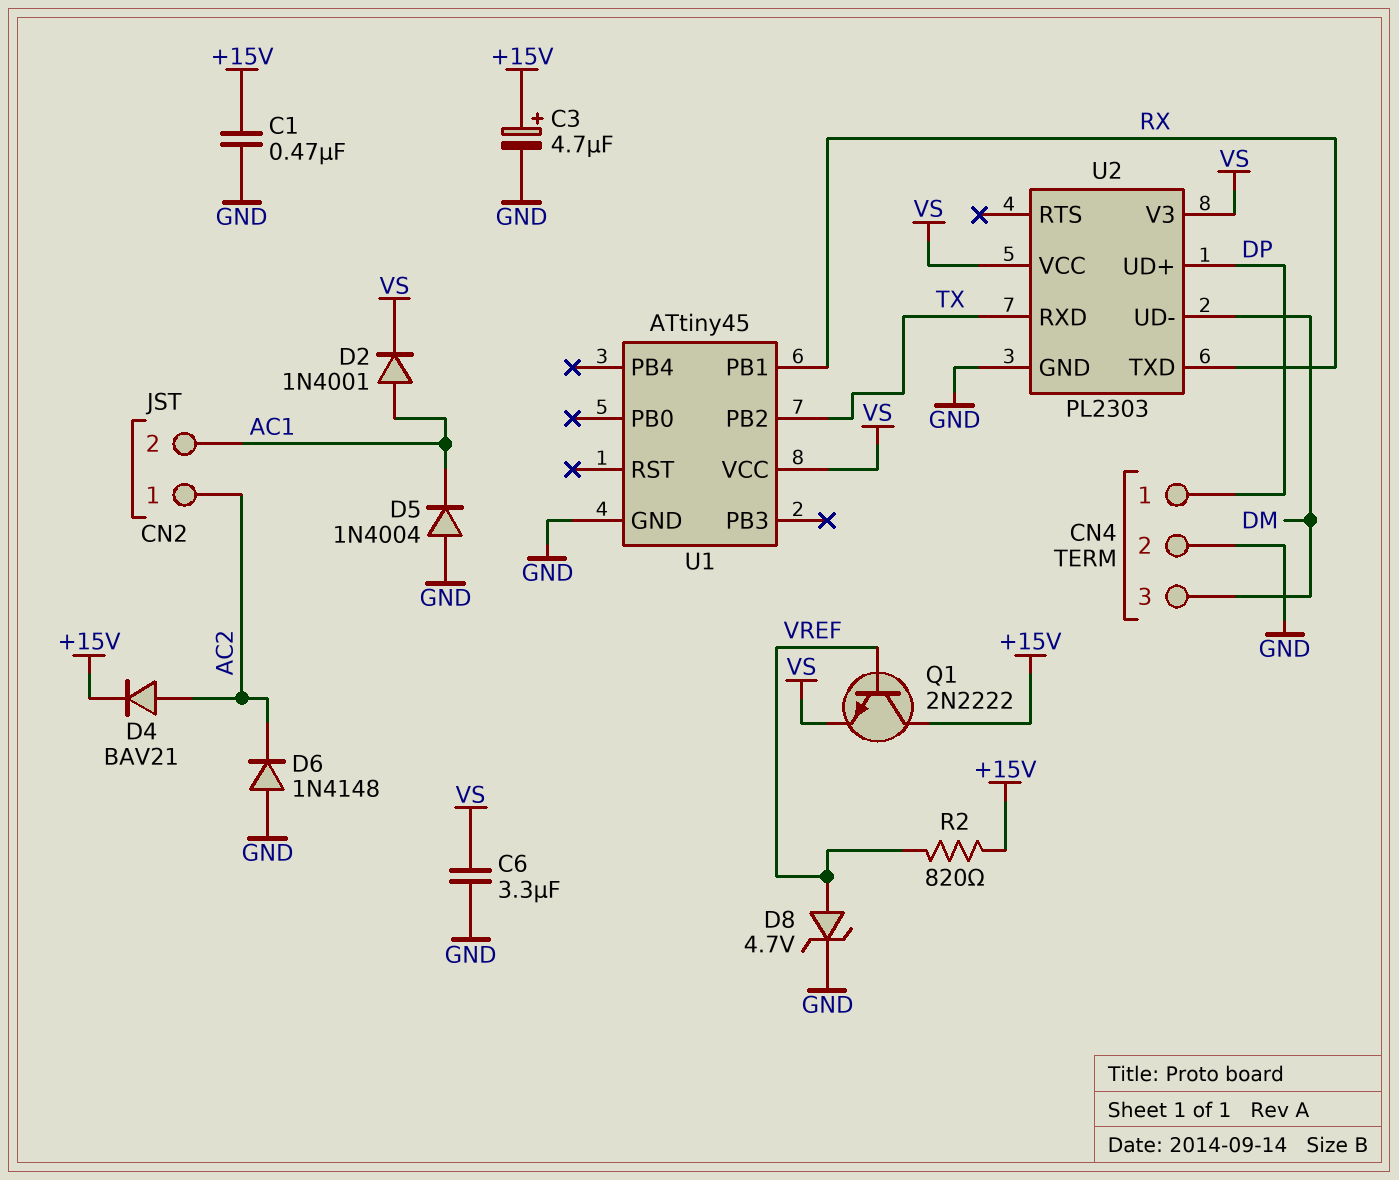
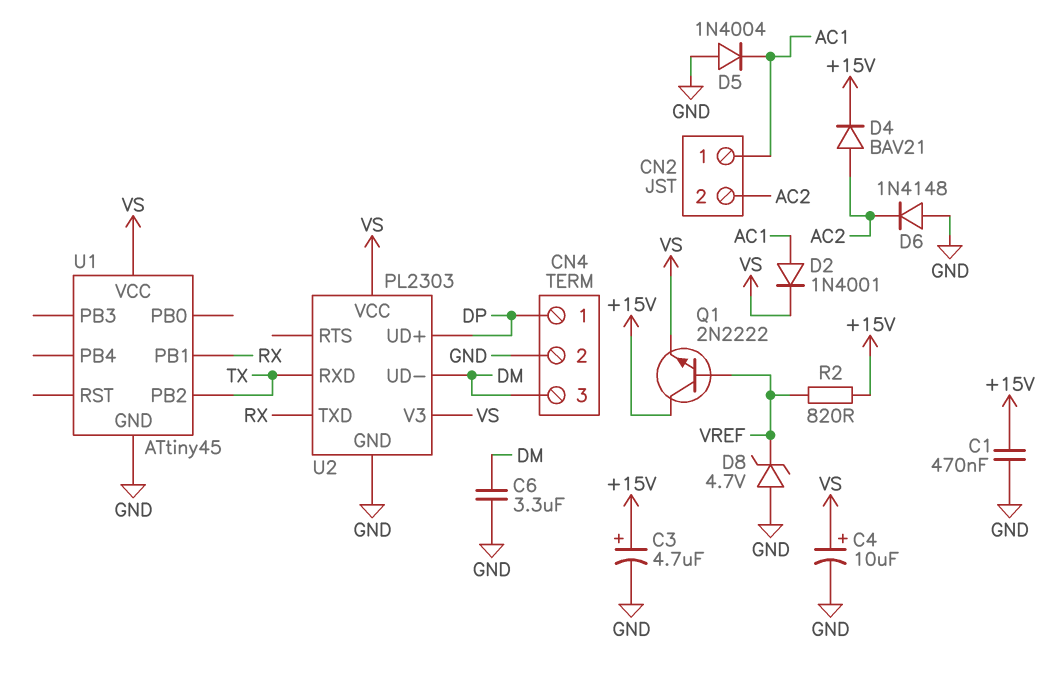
C4: none -> 10uF (plus VS, minus GND)
C6: 3.3uF (GND, VS) -> 3.3uF (DM, GND)
CN2 pin 1: AC2 -> AC1
CN2 pin 2: AC1 -> AC2
D8: zener 4.7V (A VREF, K GND) -> zener 4.7V (A GND, K VREF)

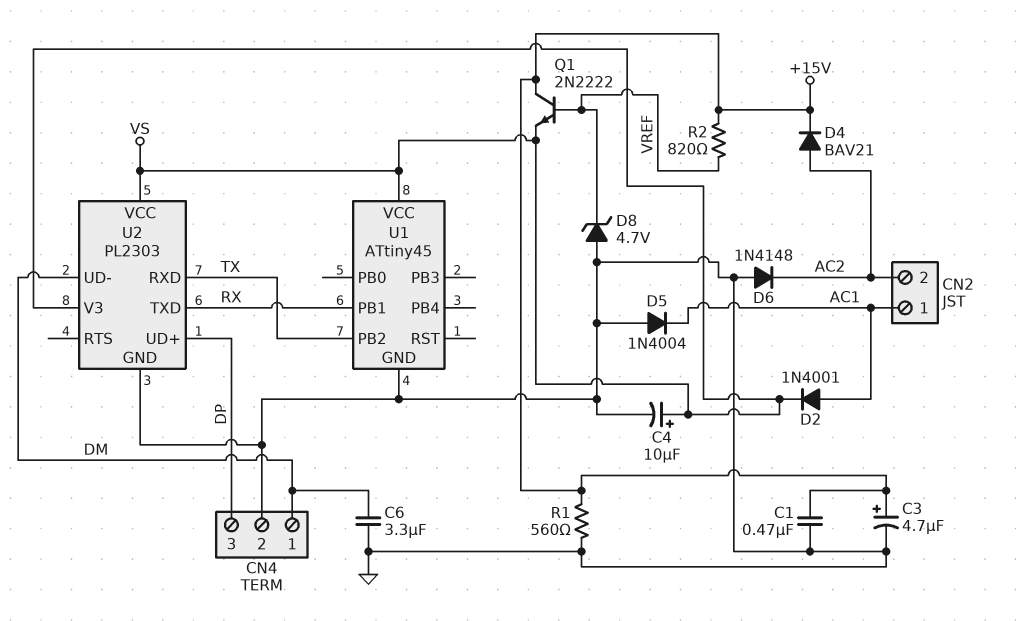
CN4 pin 1: DP -> DM
CN4 pin 3: DM -> DP
R1: none -> 560 (+15V, GND)

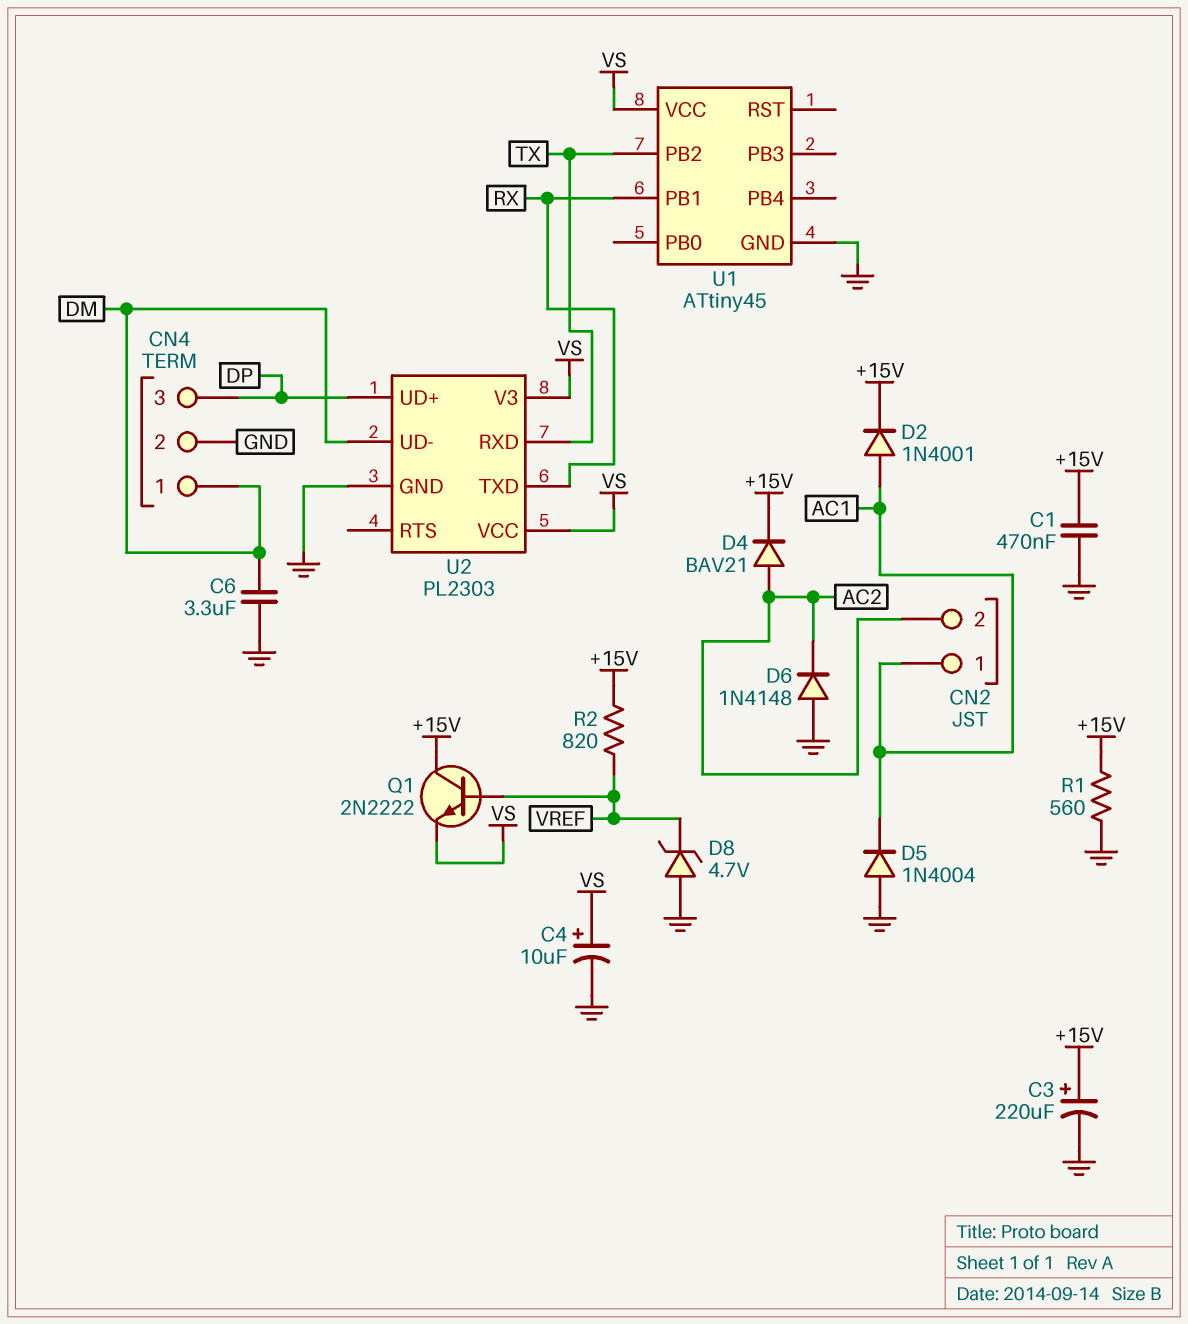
C3: 4.7uF (plus +15V, minus GND) -> 220uF (plus +15V, minus GND)
D2: diode 1N4001 (A AC1, K VS) -> diode 1N4001 (A AC1, K +15V)

